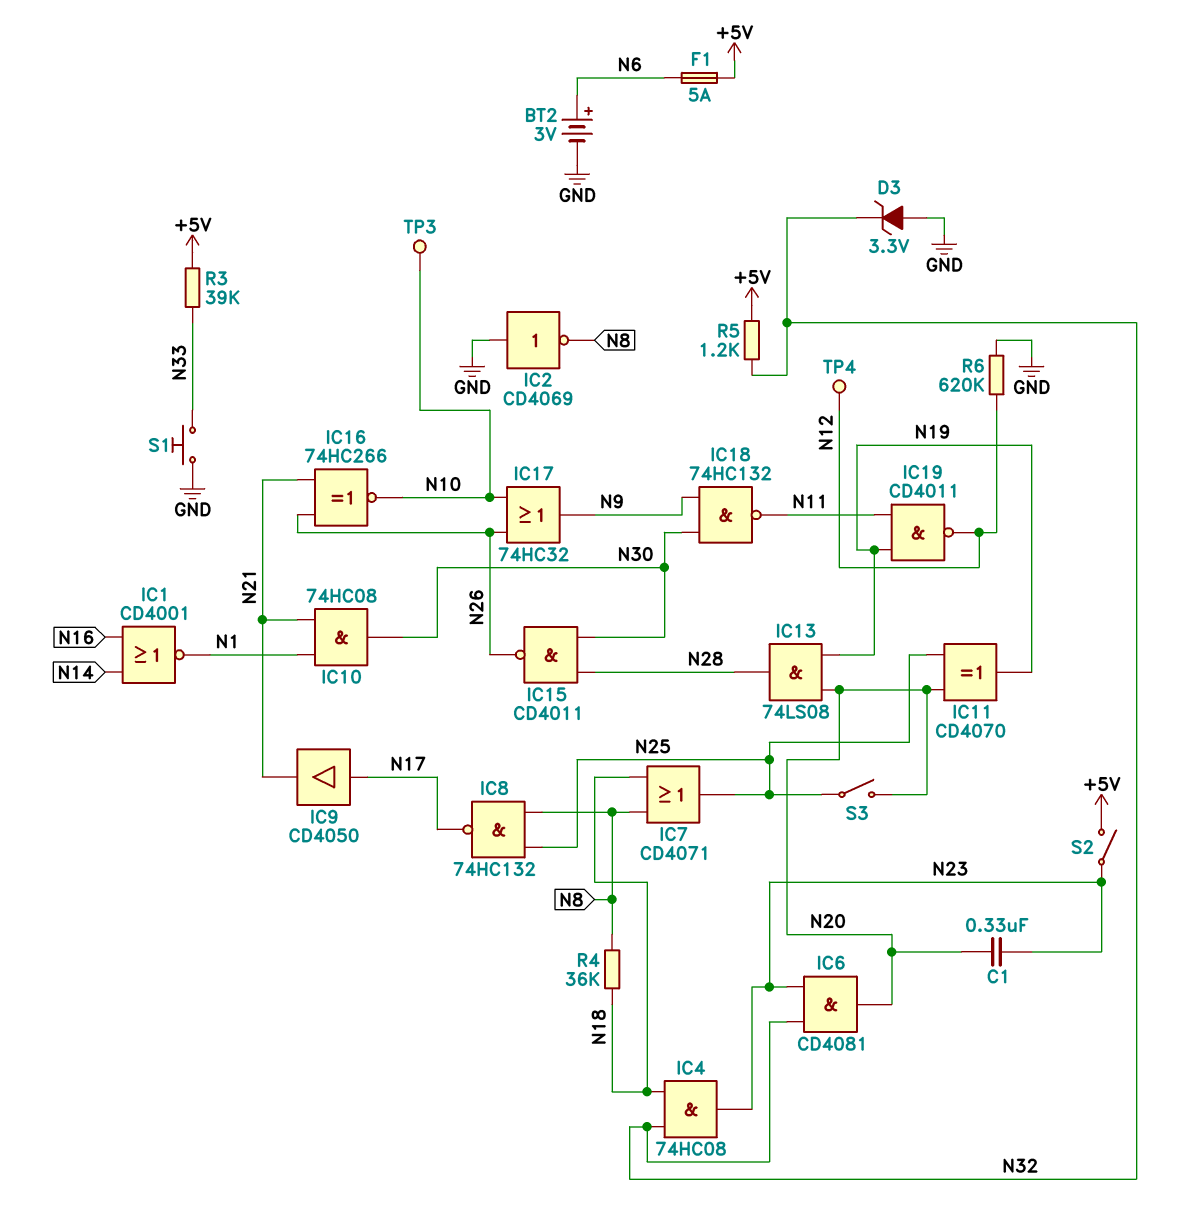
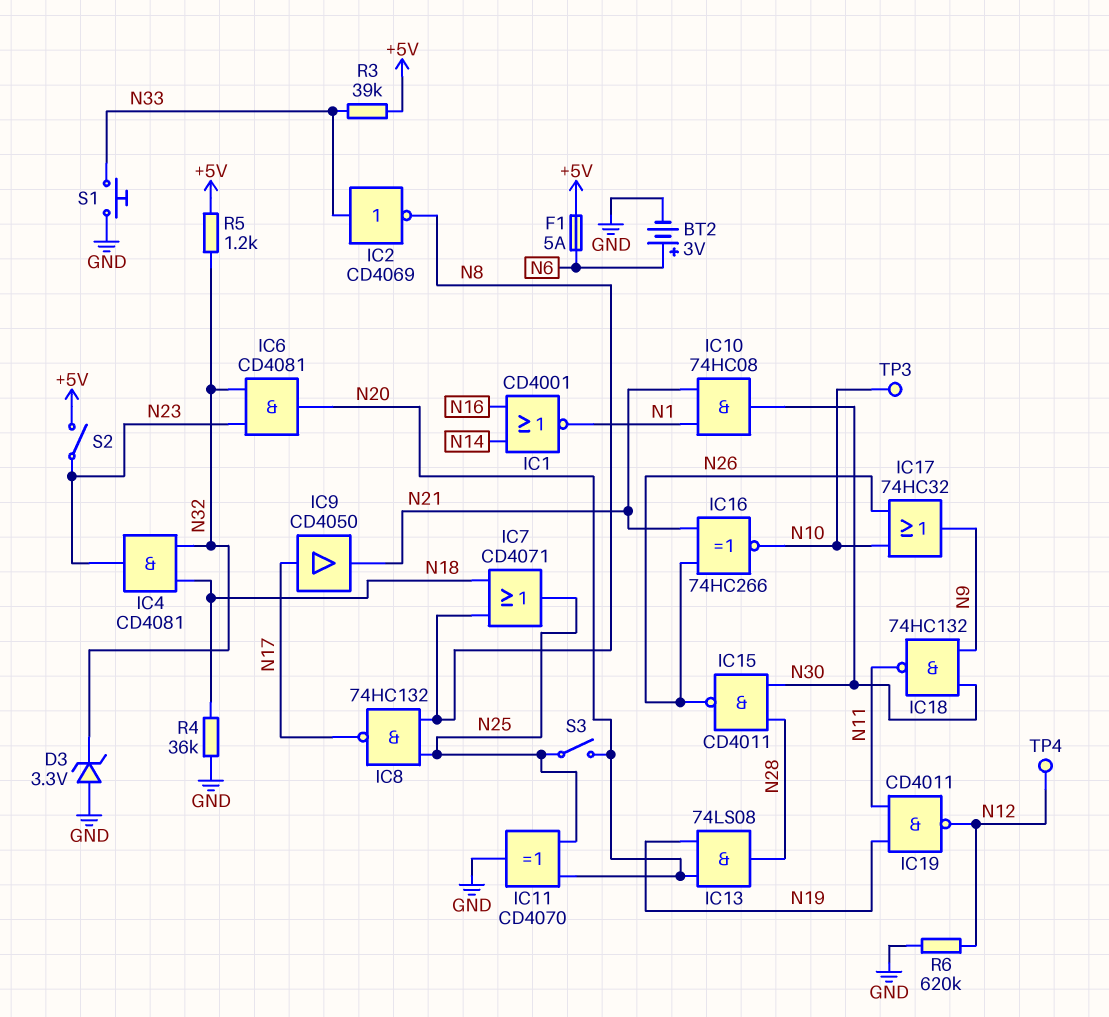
C1: 330nF (N20, N23) -> none
IC2: NOT CD4069 (in GND, out N8) -> NOT CD4069 (in N33, out N8)
IC4: AND 74HC08 (in N18, in N32, out N23) -> AND CD4081 (in N18, in N32, out N23)
IC11: XOR CD4070 (in N20, in N25, out N19) -> XOR CD4070 (in N20, in N25, out GND)
R4: 36k (N8, N18) -> 36k (GND, N18)

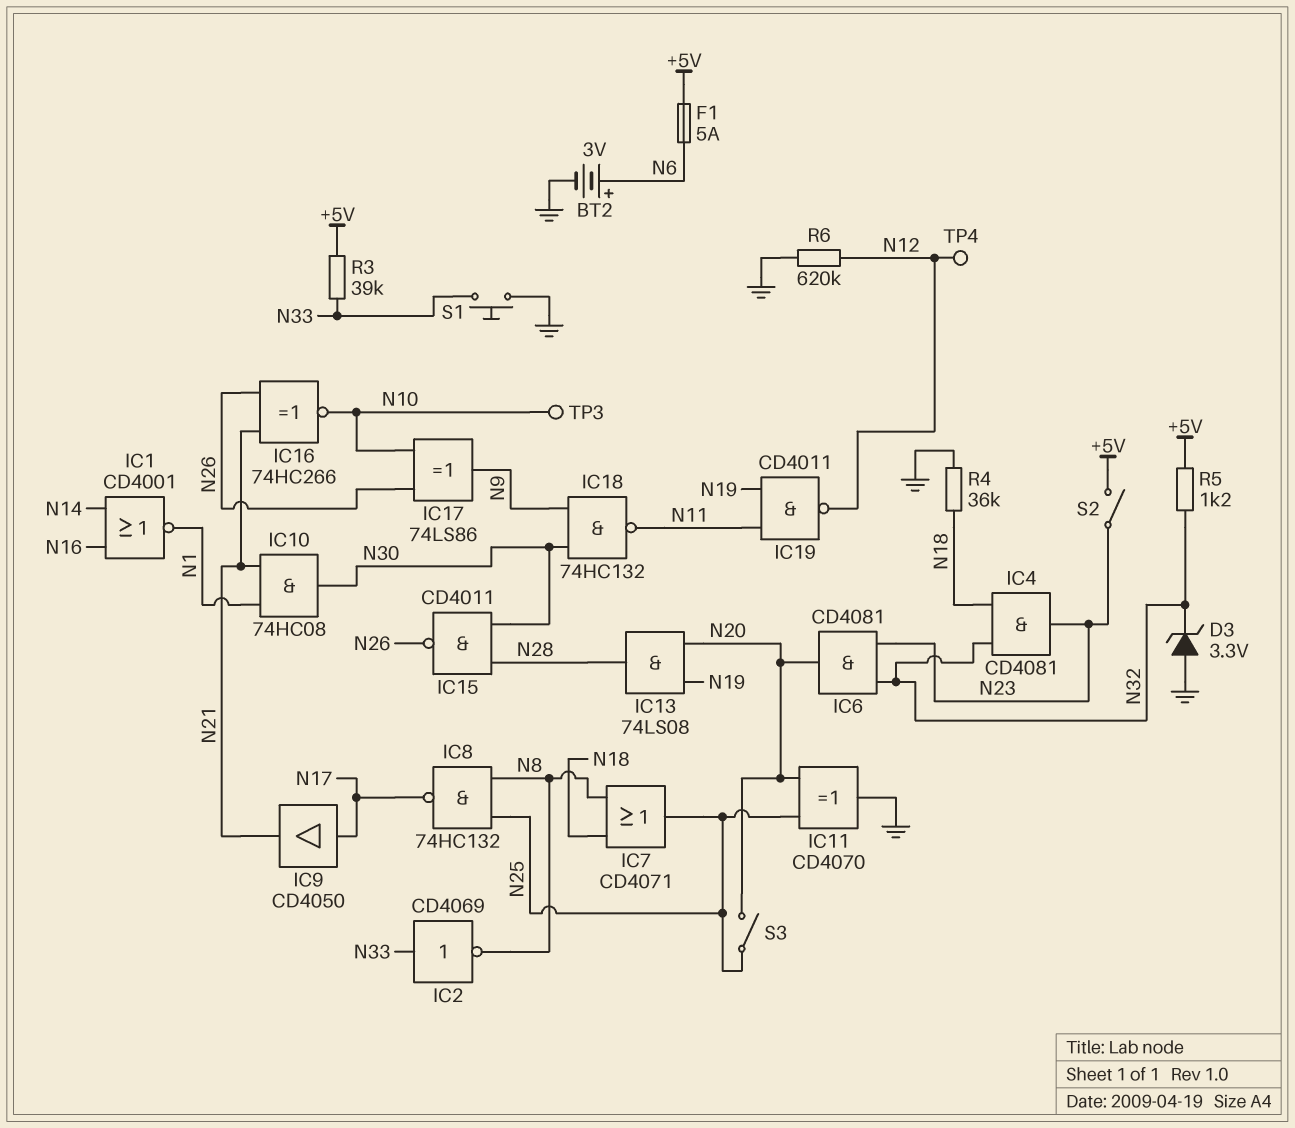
IC17: OR 74HC32 (in N10, in N26, out N9) -> XOR 74LS86 (in N10, in N26, out N9)

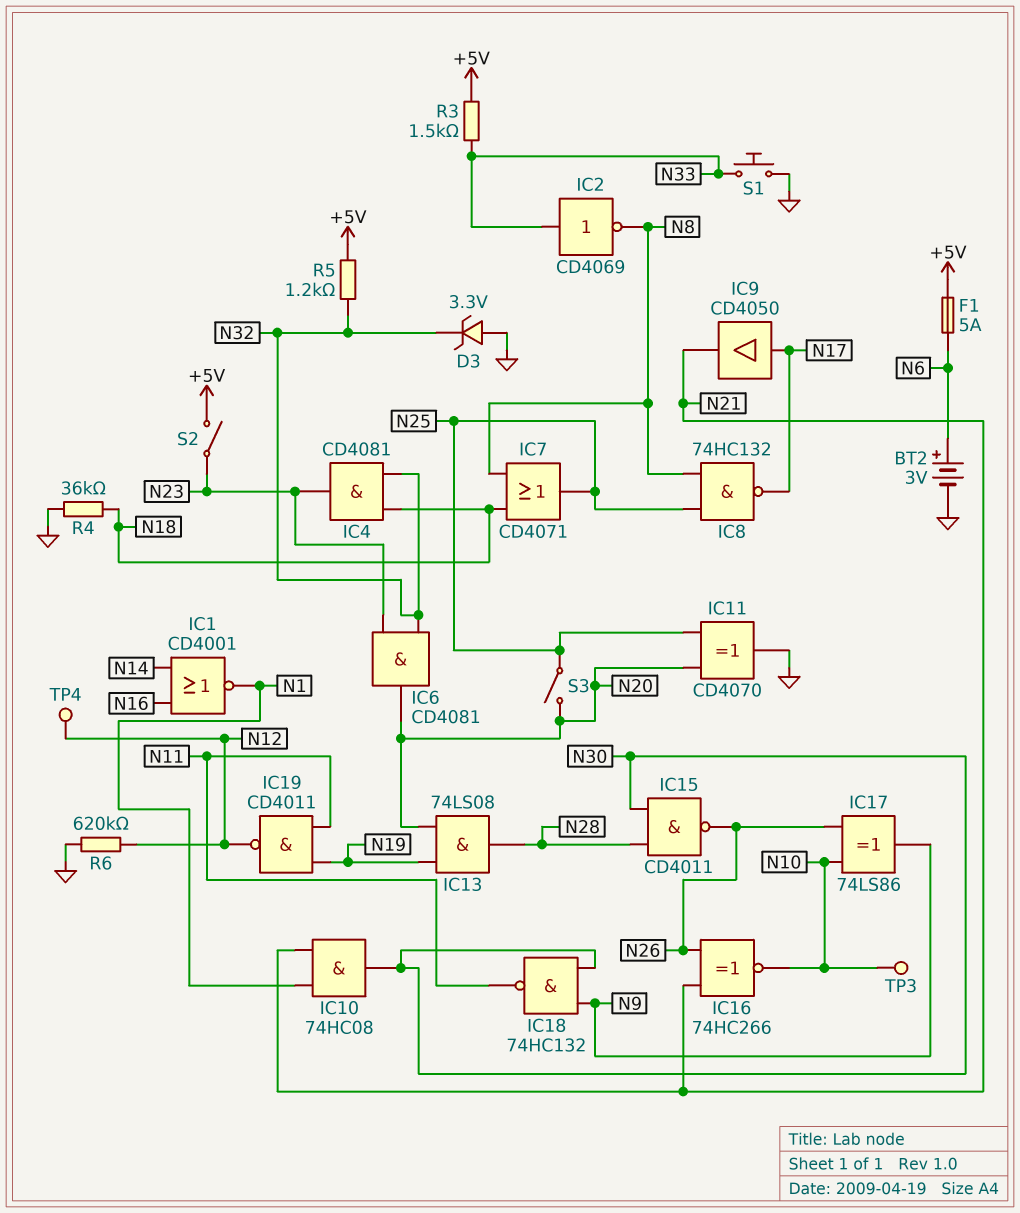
R3: 39k (+5V, N33) -> 1.5k (+5V, N33)

